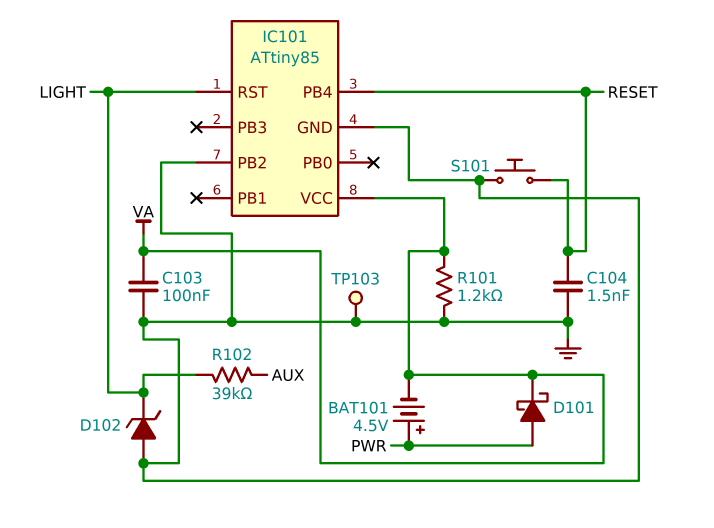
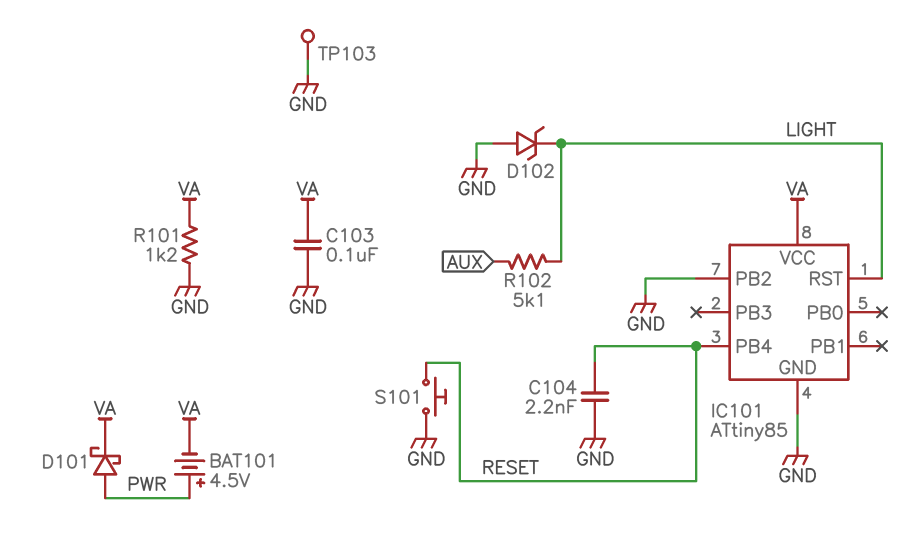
C104: 1.5nF (GND, RESET) -> 2.2nF (GND, RESET)
R102: 39k (AUX, LIGHT) -> 5.1k (AUX, LIGHT)

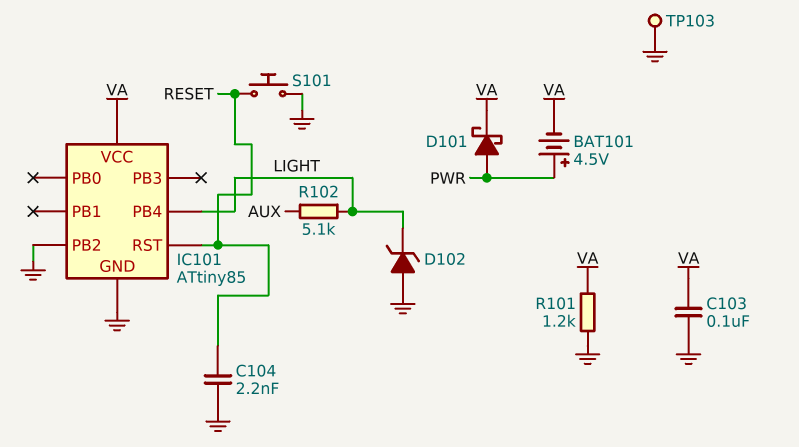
IC101 pin PB4: RESET -> LIGHT
IC101 pin RST: LIGHT -> RESET

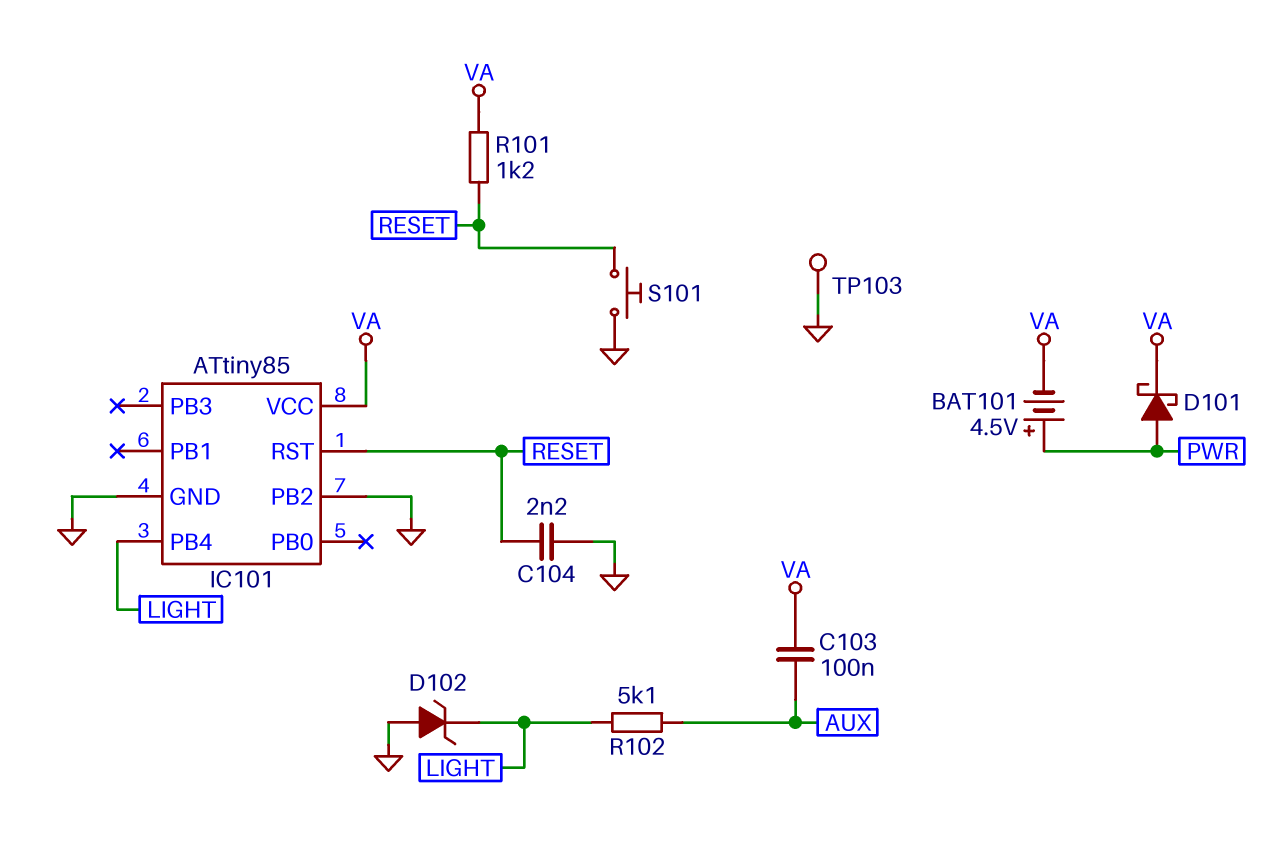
C103: 100nF (GND, VA) -> 100nF (AUX, VA)
R101: 1.2k (GND, VA) -> 1.2k (RESET, VA)

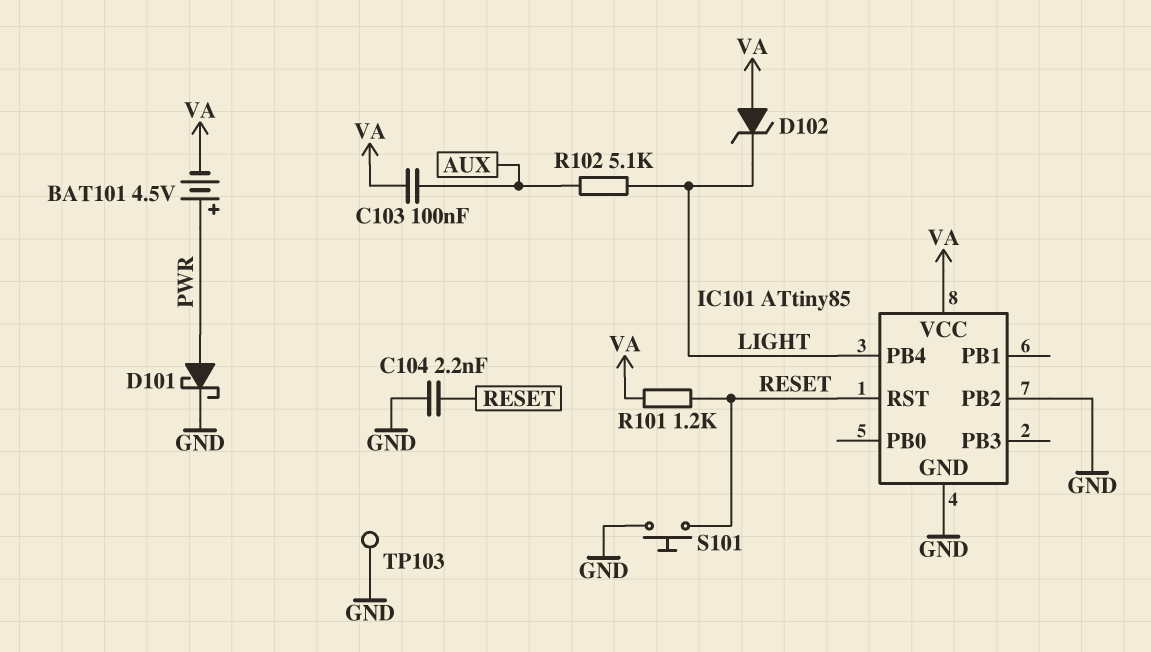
D101: schottky (A PWR, K VA) -> schottky (A PWR, K GND)
D102: zener (A GND, K LIGHT) -> zener (A VA, K LIGHT)

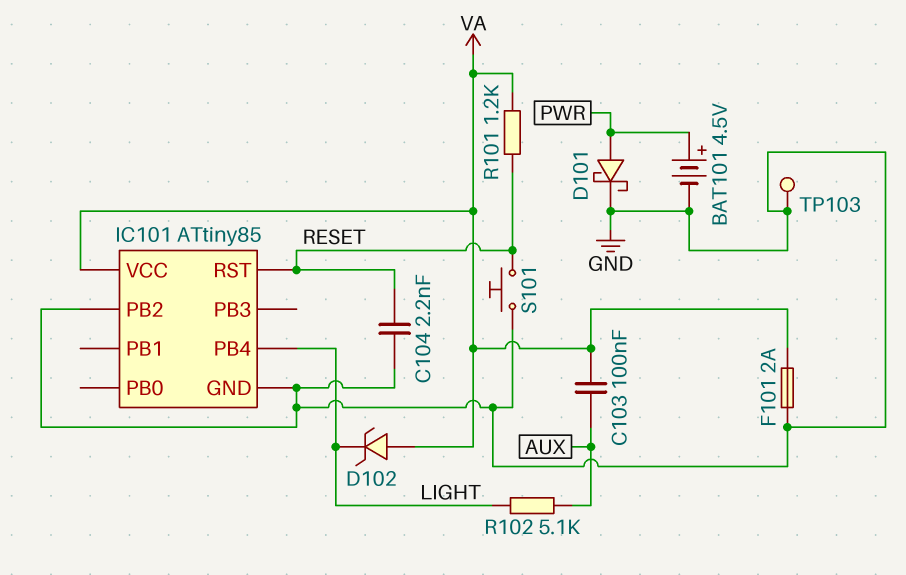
BAT101: 4.5V (plus PWR, minus VA) -> 4.5V (plus PWR, minus GND)
F101: none -> 2A (GND, VA)

